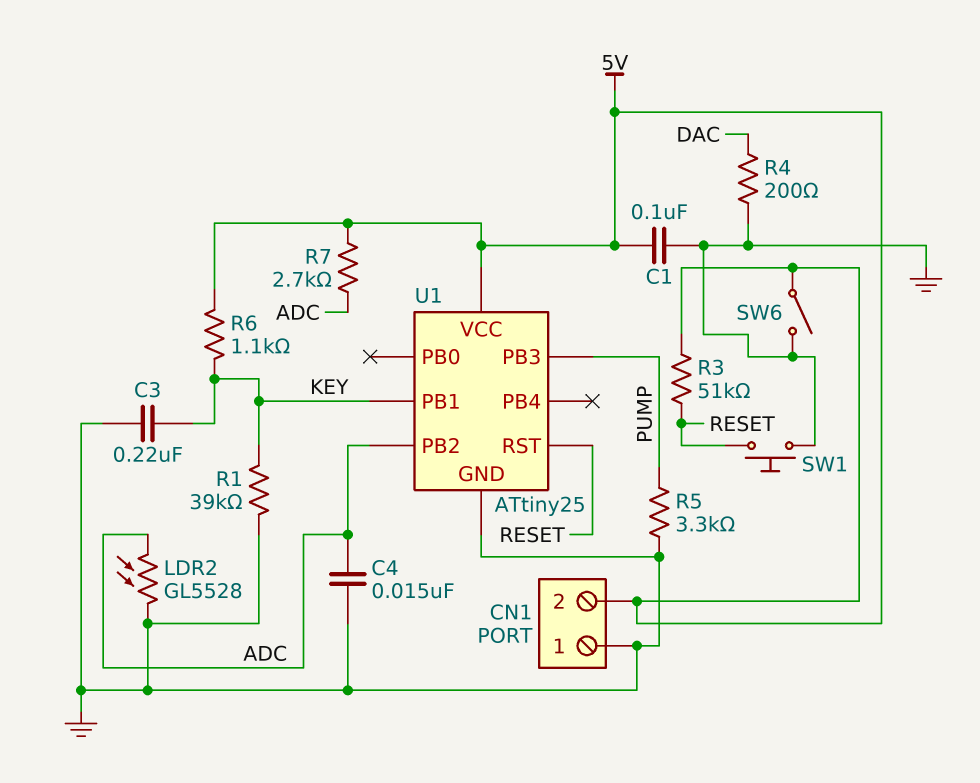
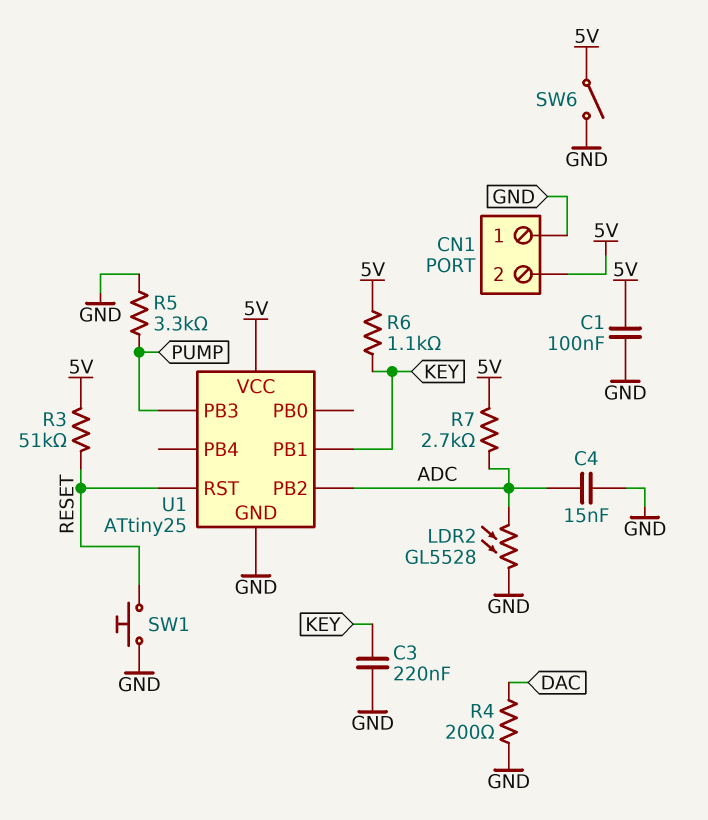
R1: 39k (GND, KEY) -> none

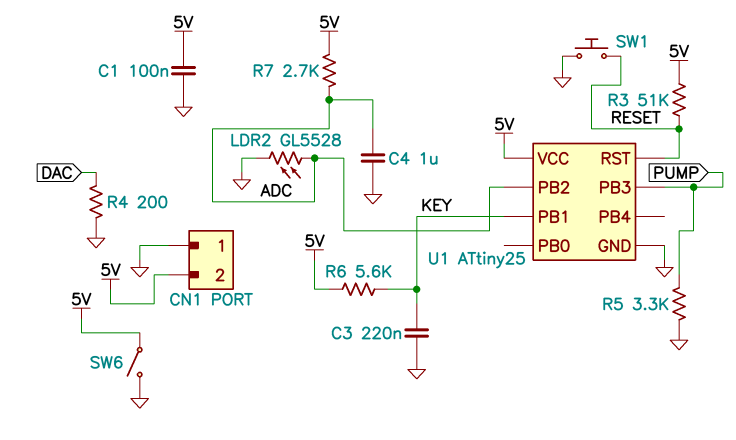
C4: 15nF (ADC, GND) -> 1uF (ADC, GND)
R6: 1.1k (5V, KEY) -> 5.6k (5V, KEY)

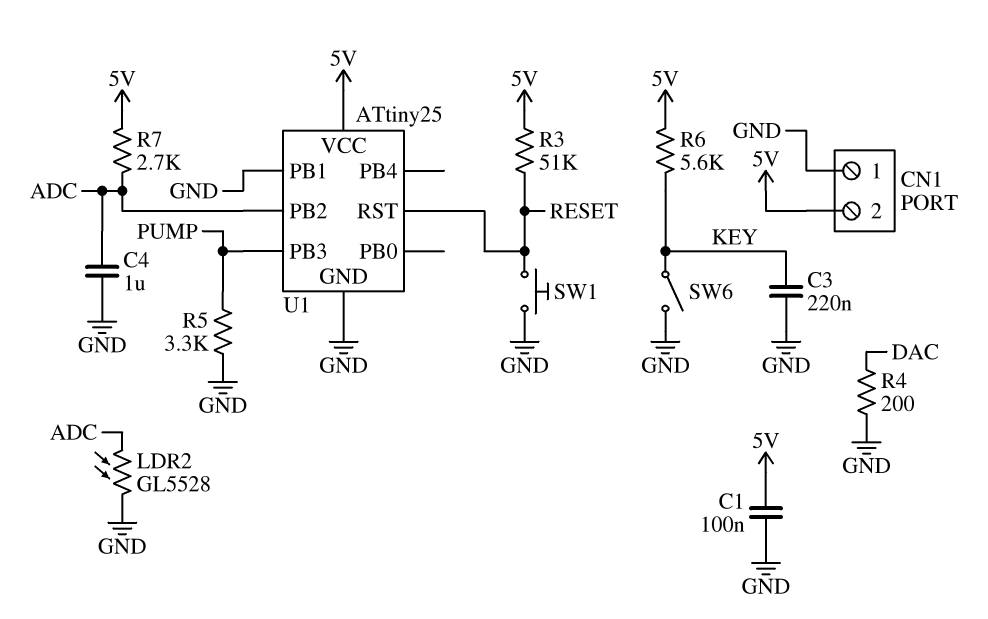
SW6: switch (5V, GND) -> switch (GND, KEY)
U1 pin PB1: KEY -> GND

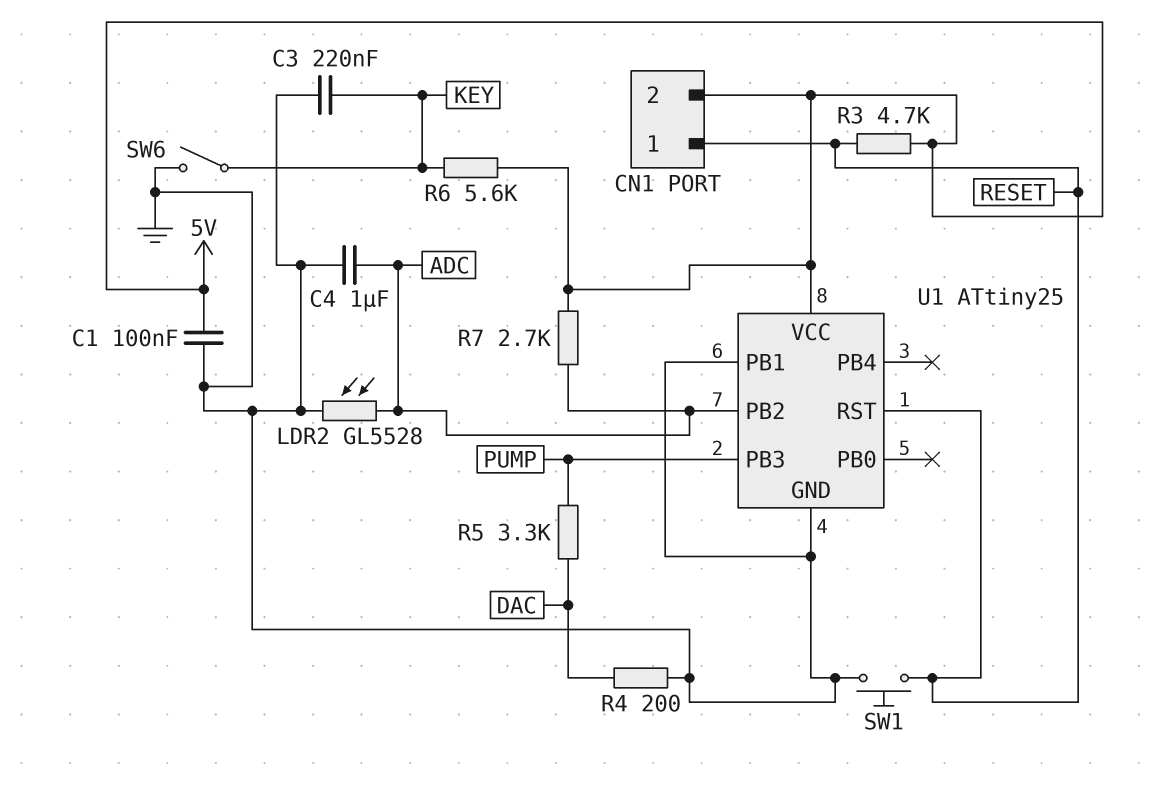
CN1 pin 1: GND -> RESET
R3: 51k (5V, RESET) -> 4.7k (5V, RESET)
R5: 3.3k (GND, PUMP) -> 3.3k (DAC, PUMP)

